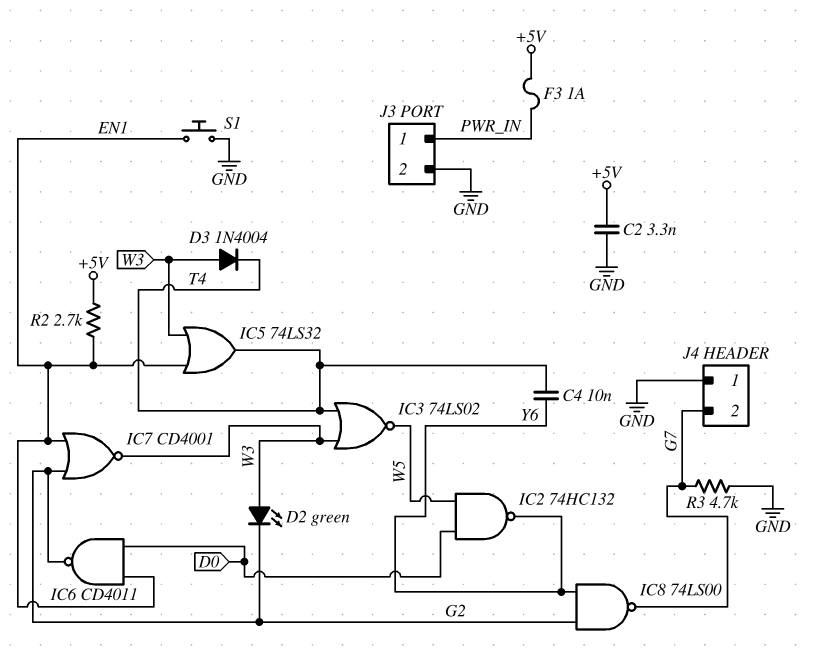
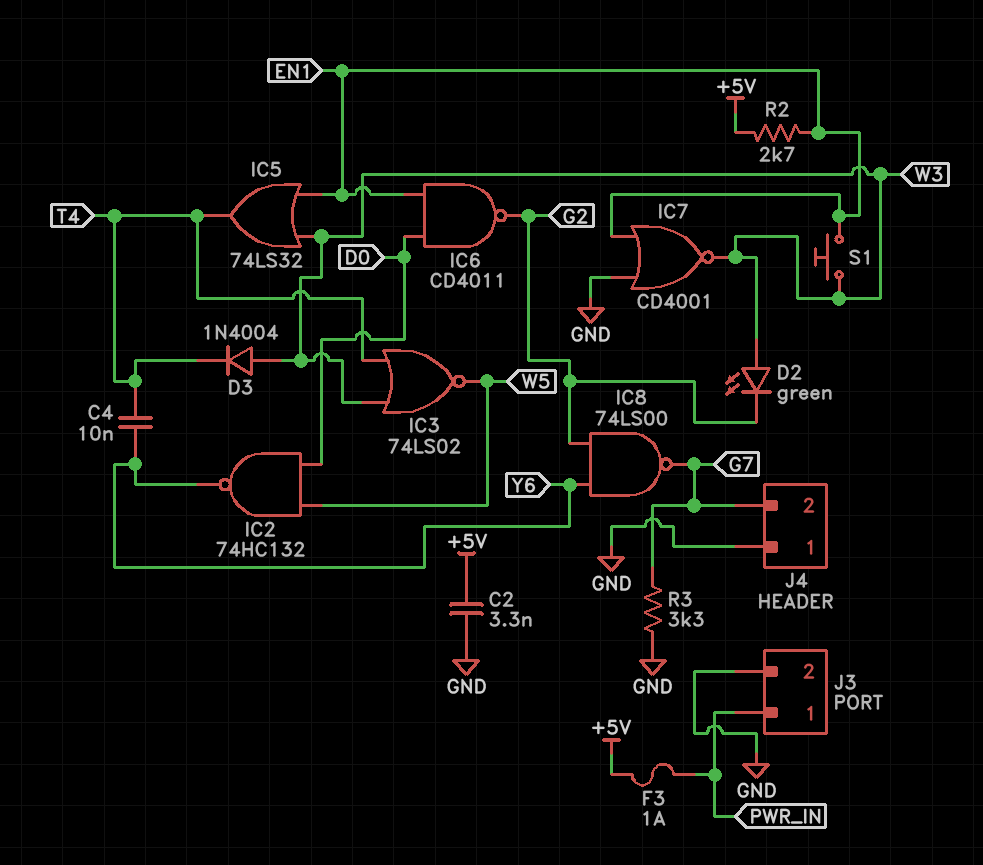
IC7: NOR CD4001 (in EN1, in G2, out W3) -> NOR CD4001 (in EN1, in GND, out W3)
R3: 4.7k (G7, GND) -> 3.3k (G7, GND)
S1: button (EN1, GND) -> button (EN1, W3)

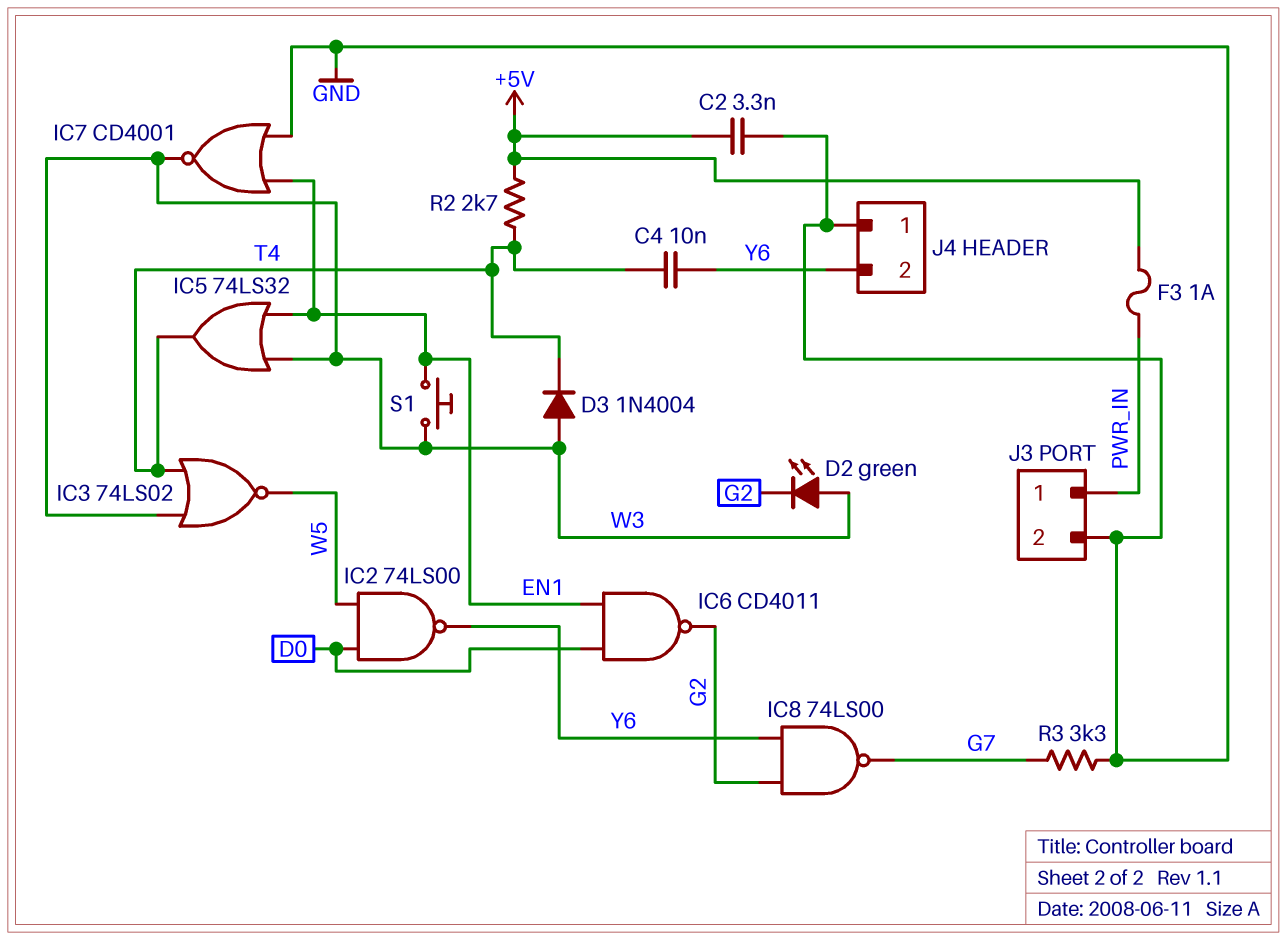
IC2: NAND 74HC132 (in D0, in W5, out Y6) -> NAND 74LS00 (in D0, in W5, out Y6)
J4 pin 2: G7 -> Y6
R2: 2.7k (+5V, EN1) -> 2.7k (+5V, T4)

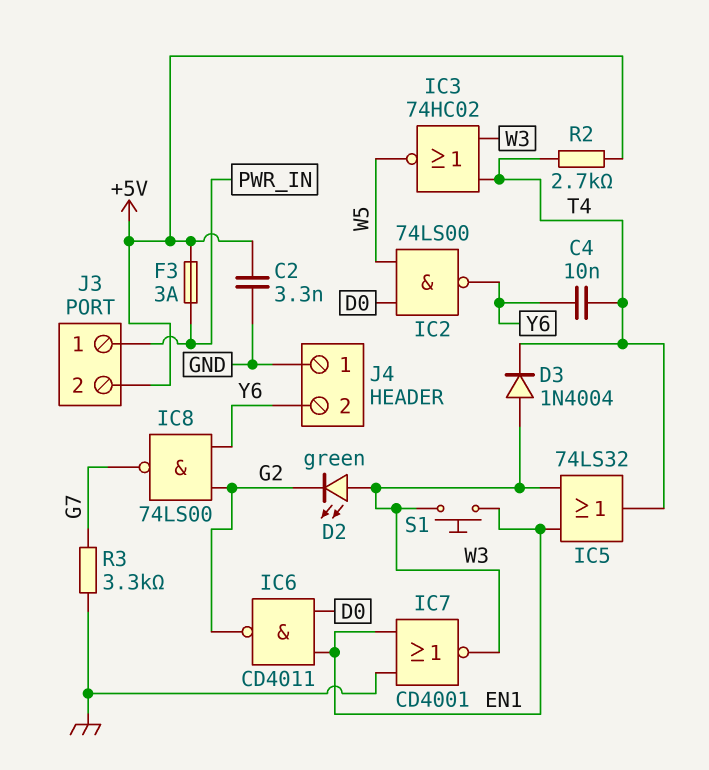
F3: 1A (+5V, PWR_IN) -> 3A (+5V, PWR_IN)
IC3: NOR 74LS02 (in T4, in W3, out W5) -> NOR 74HC02 (in T4, in W3, out W5)
J3 pin 2: GND -> +5V

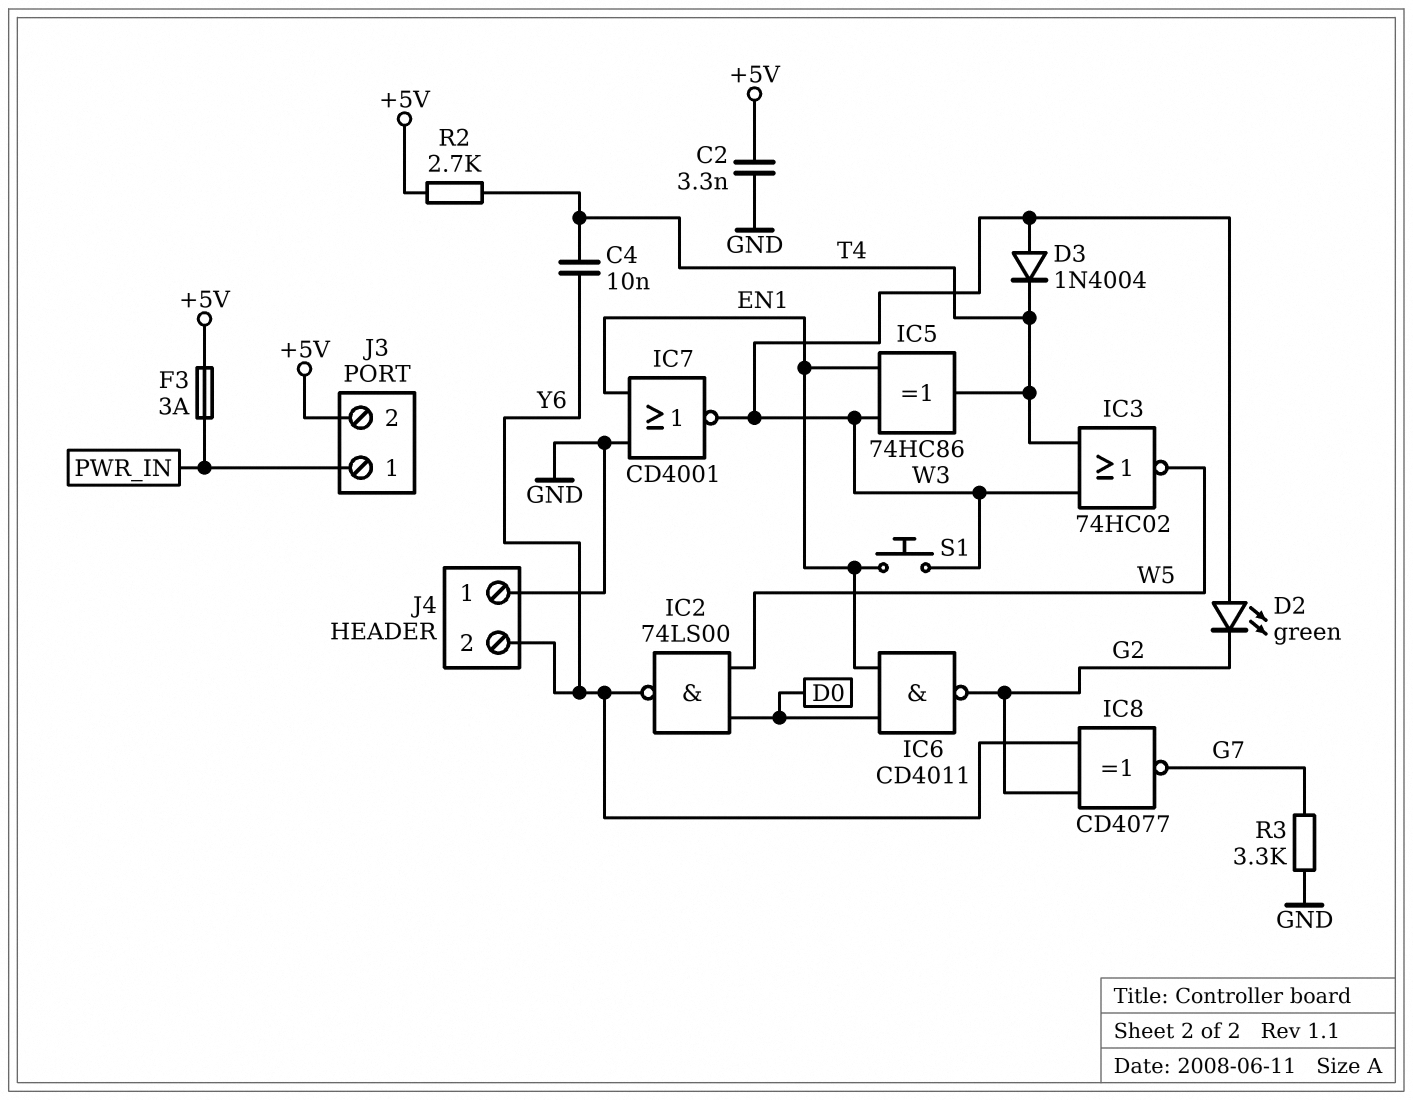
IC5: OR 74LS32 (in EN1, in W3, out T4) -> XOR 74HC86 (in EN1, in W3, out T4)
IC8: NAND 74LS00 (in G2, in Y6, out G7) -> XNOR CD4077 (in G2, in Y6, out G7)

